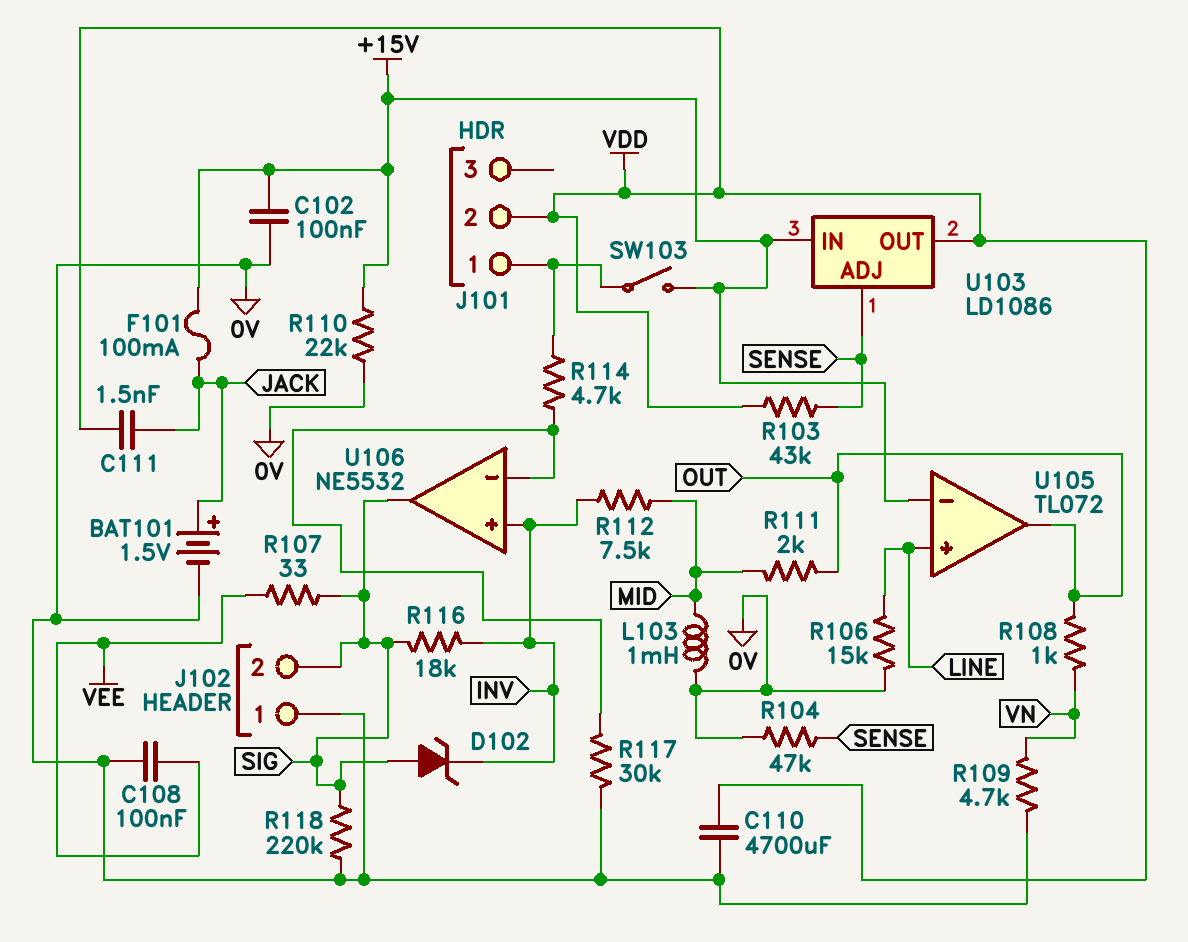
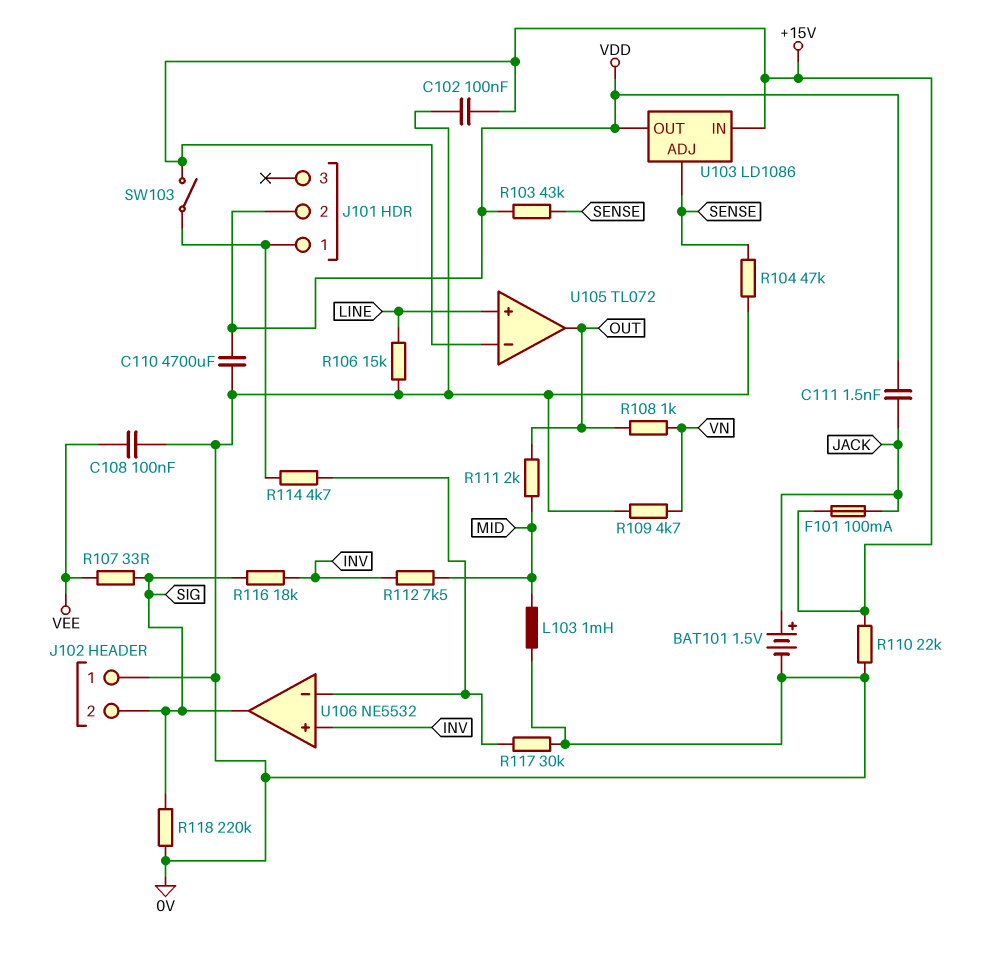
D102: zener (A SIG, K INV) -> none

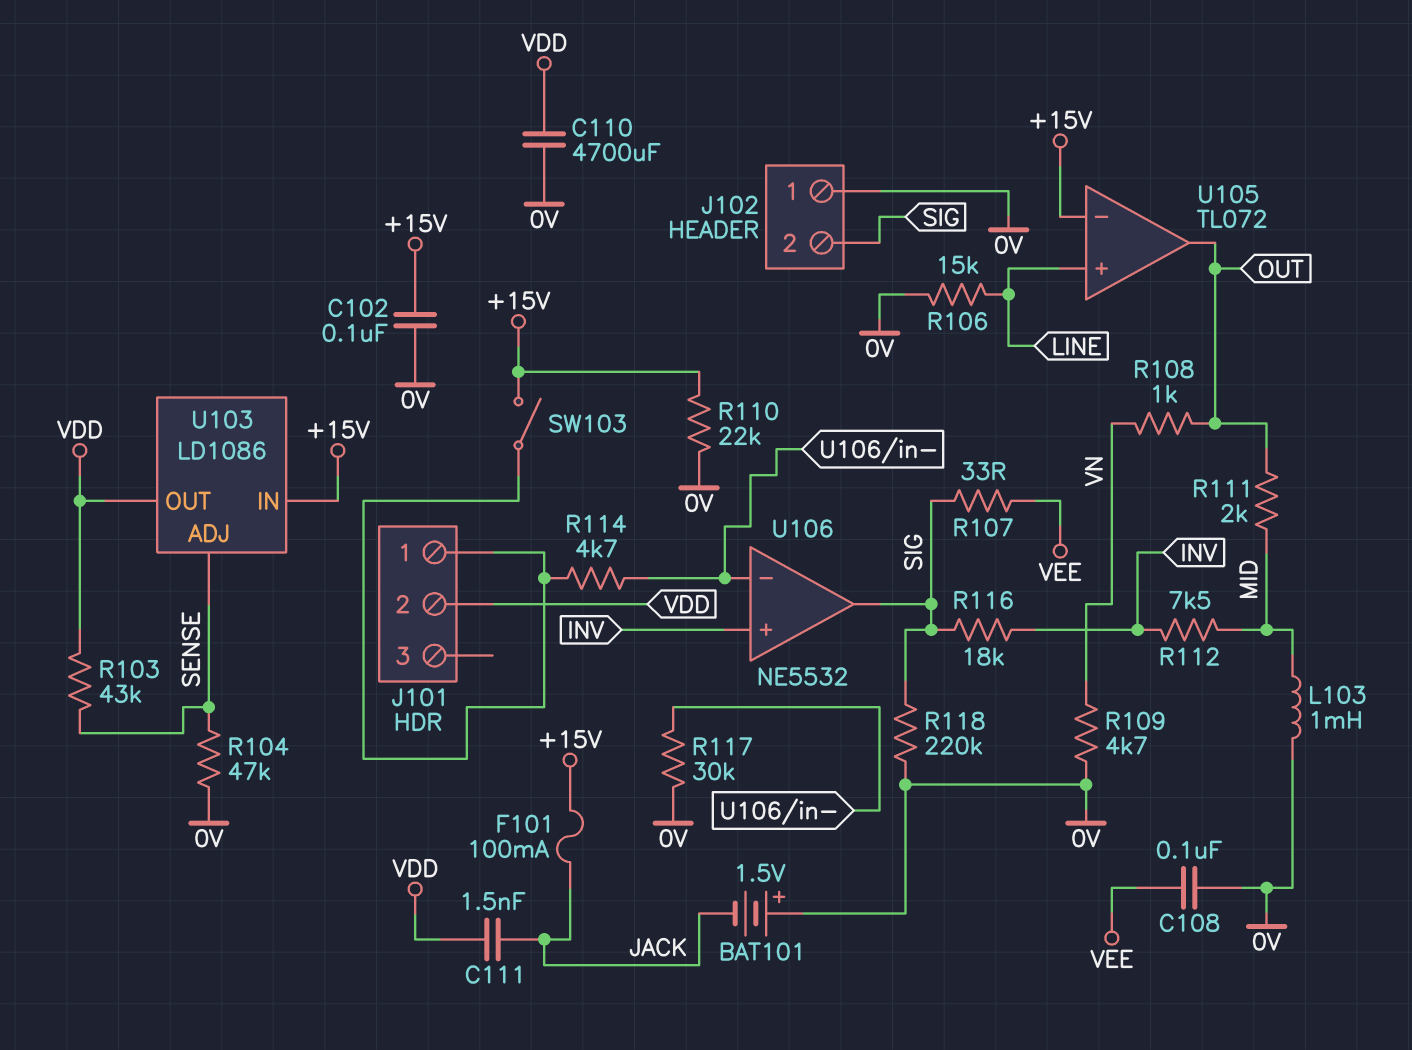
BAT101: 1.5V (plus JACK, minus 0V) -> 1.5V (plus 0V, minus JACK)

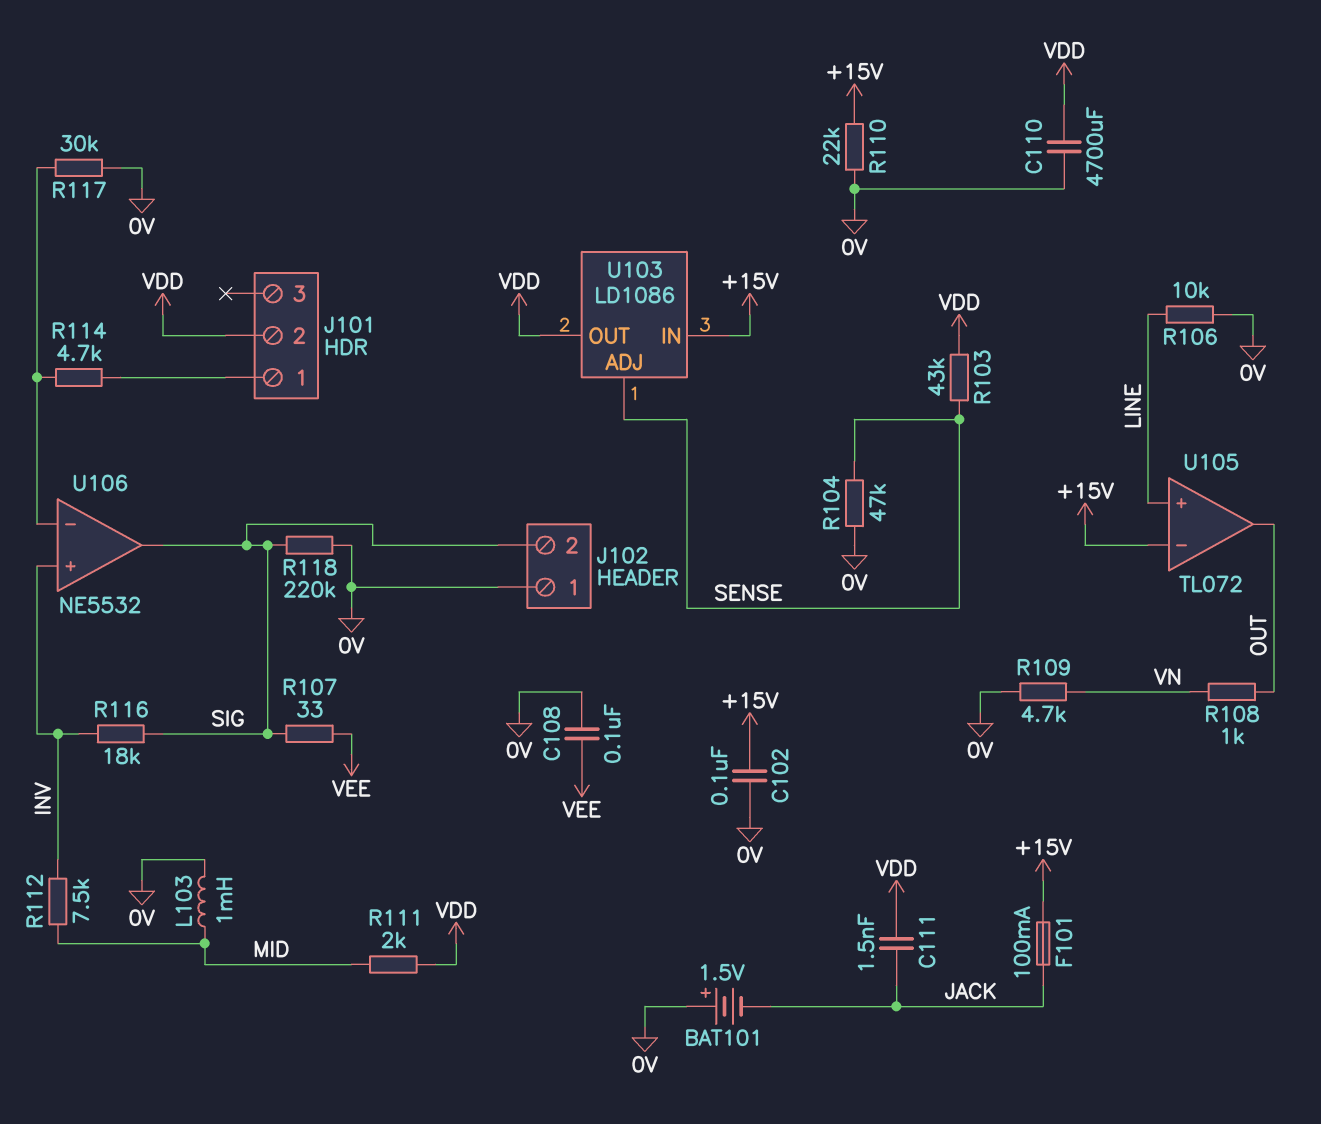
R106: 15k (0V, LINE) -> 10k (0V, LINE)
R111: 2k (MID, OUT) -> 2k (MID, VDD)
SW103: switch (+15V, J101/1) -> none

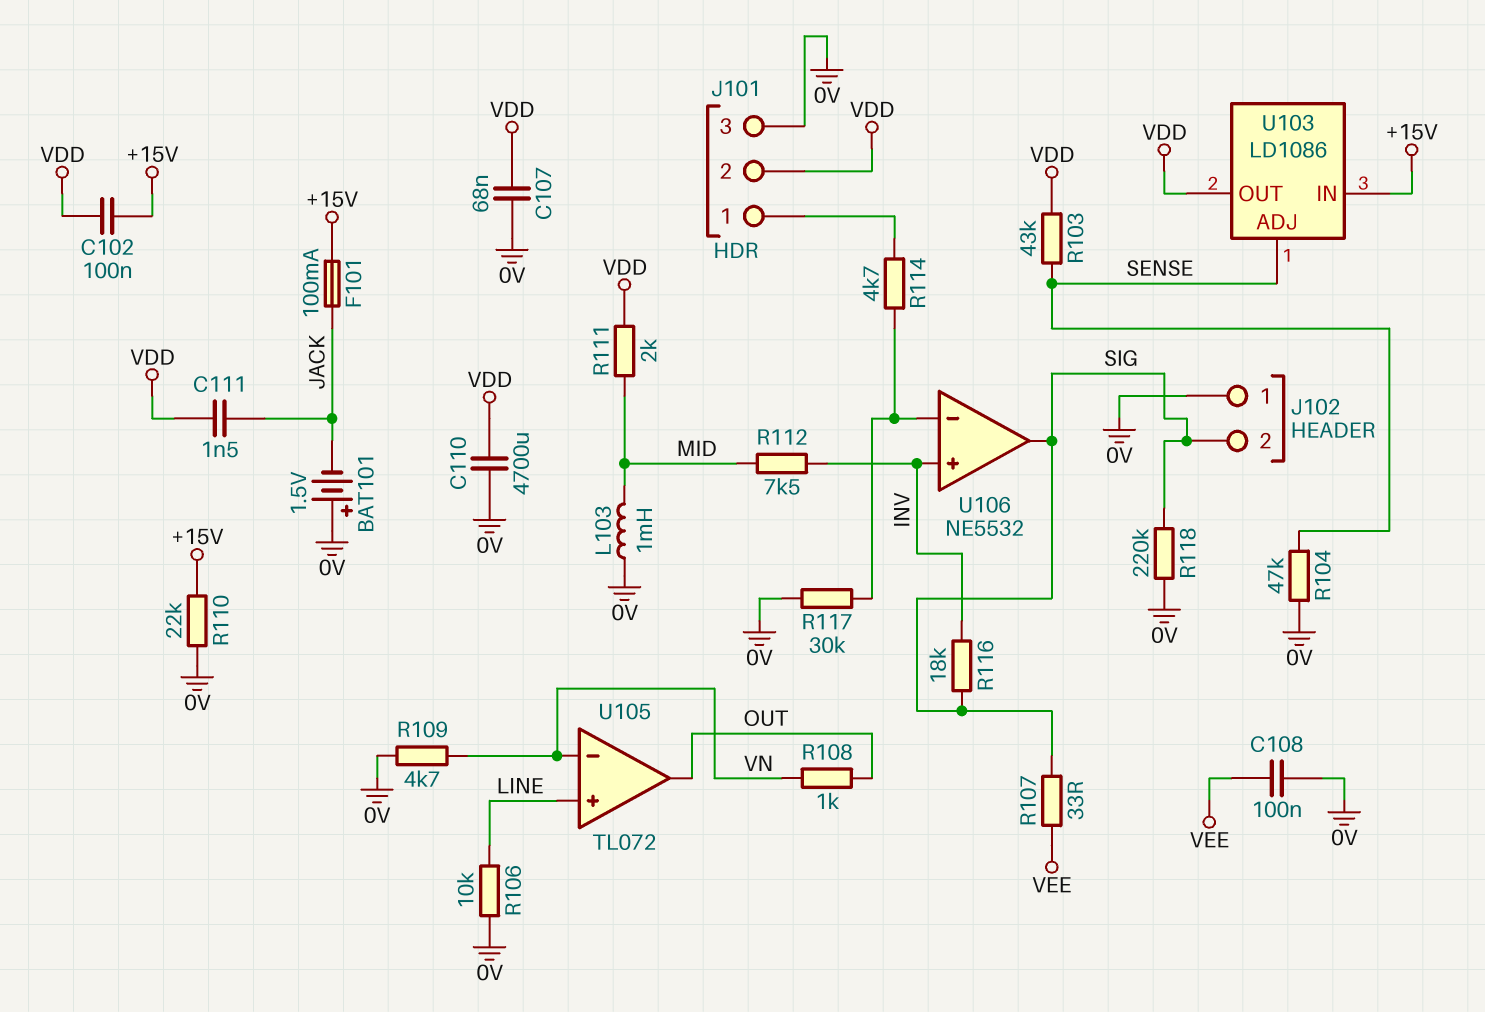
C102: 100nF (+15V, 0V) -> 100nF (+15V, VDD)
C107: none -> 68nF (0V, VDD)
J101 pin 3: none -> 0V
U105 pin in-: +15V -> VN

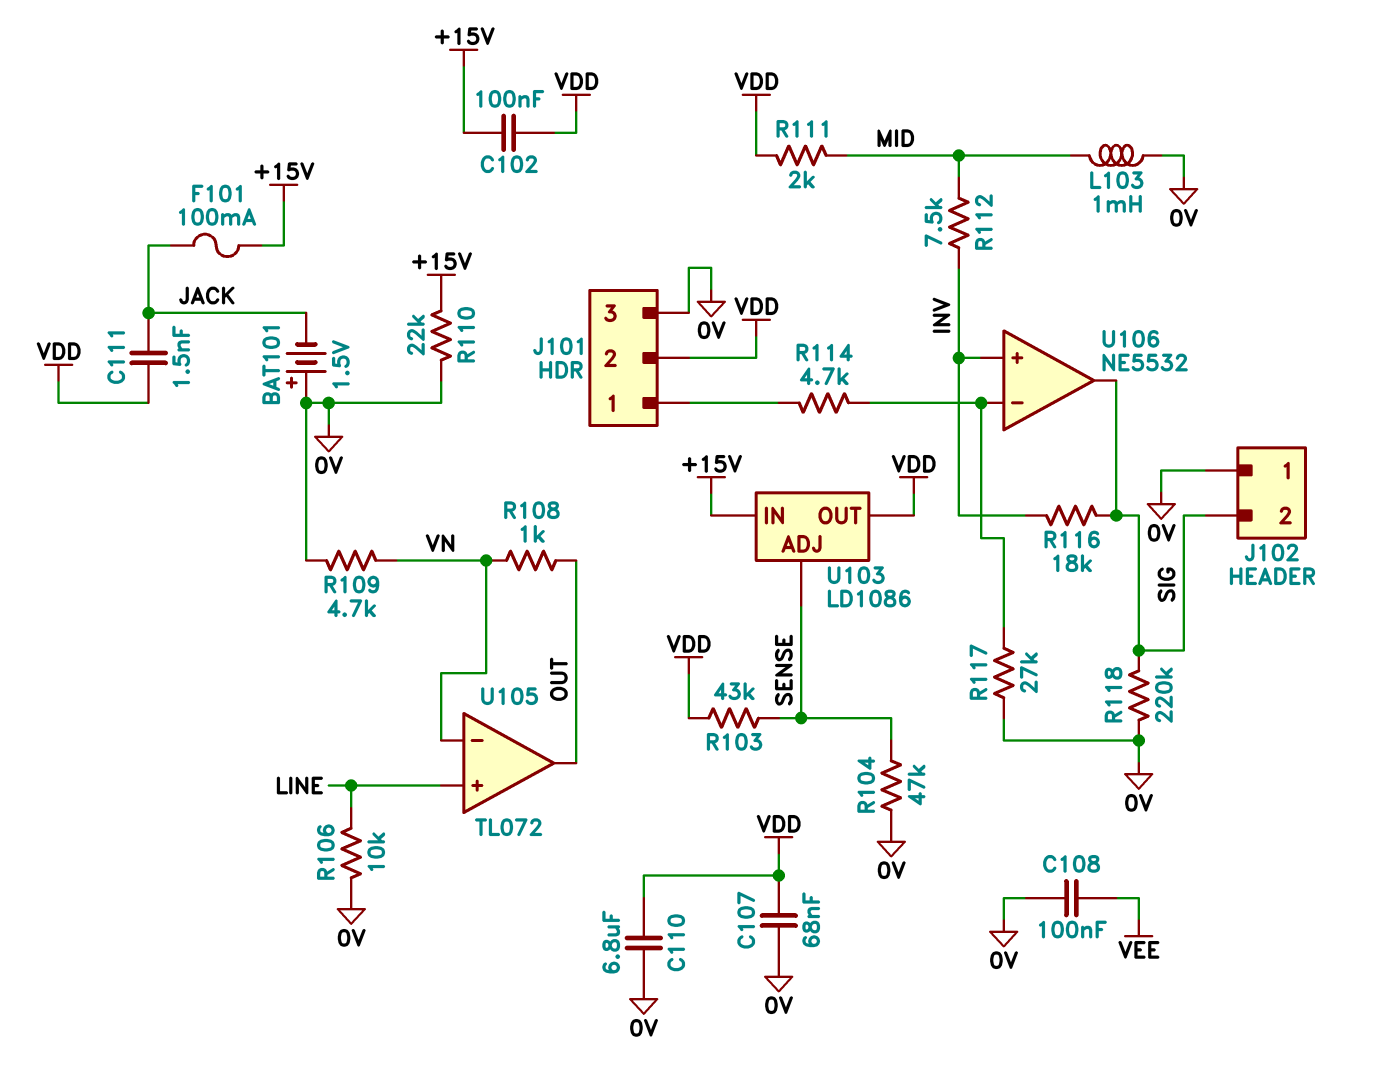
C110: 4700uF (0V, VDD) -> 6.8uF (0V, VDD)
R107: 33 (SIG, VEE) -> none
R117: 30k (0V, U106/in-) -> 27k (0V, U106/in-)

